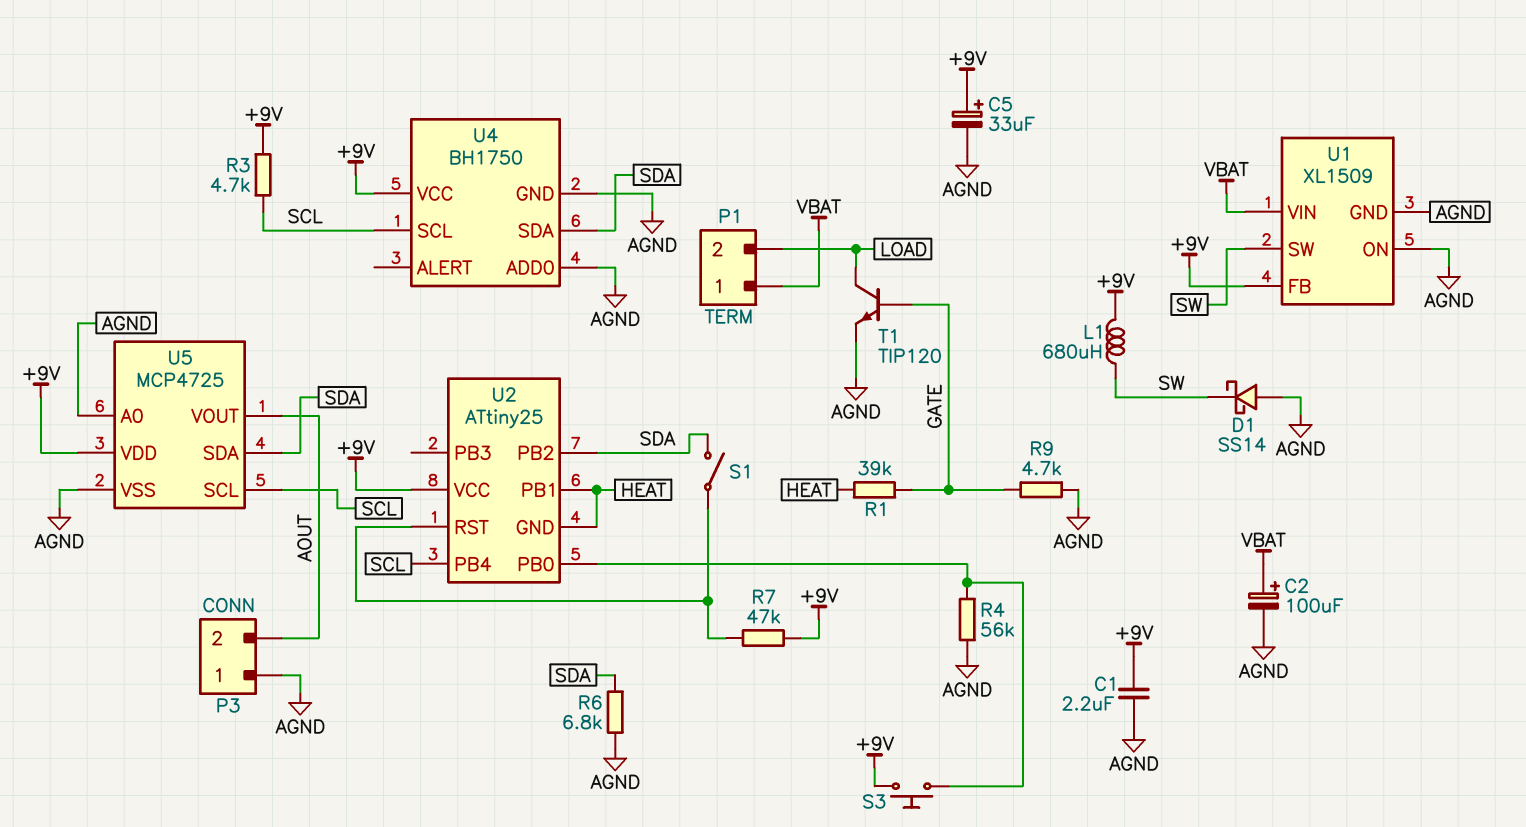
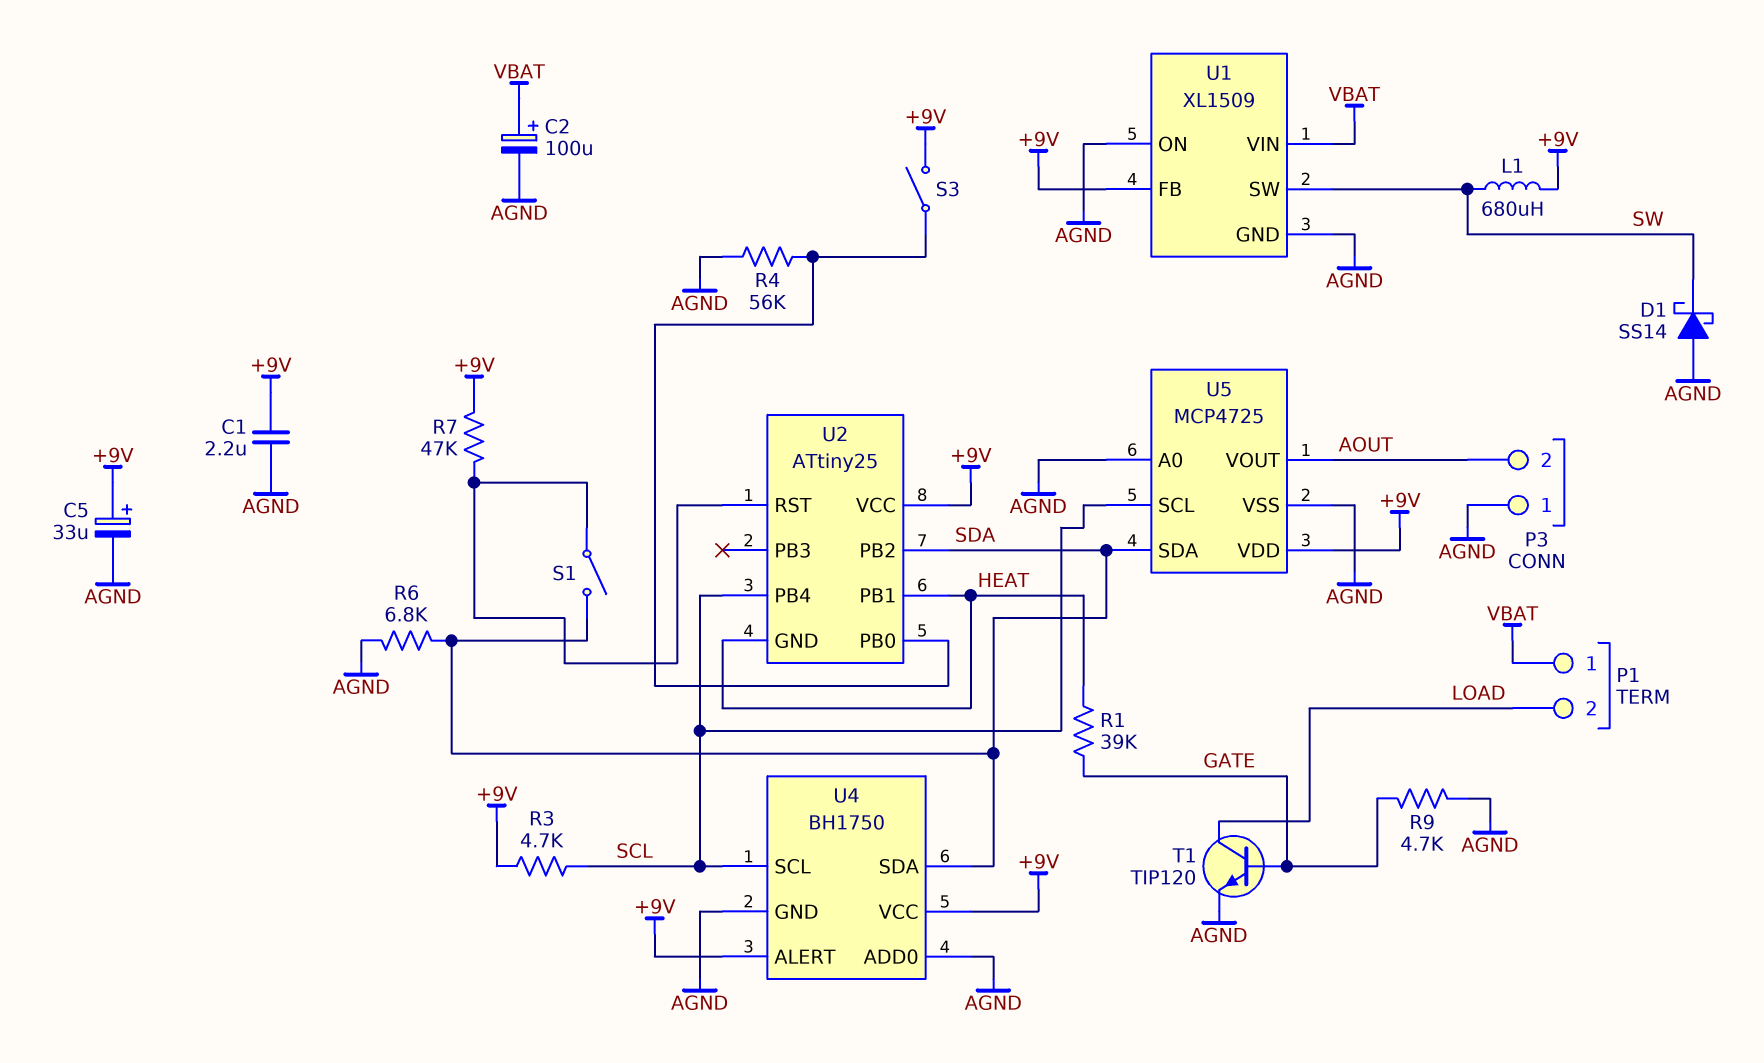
S3: button (+9V, U2/PB0) -> switch (+9V, U2/PB0)
U4 pin ALERT: none -> +9V

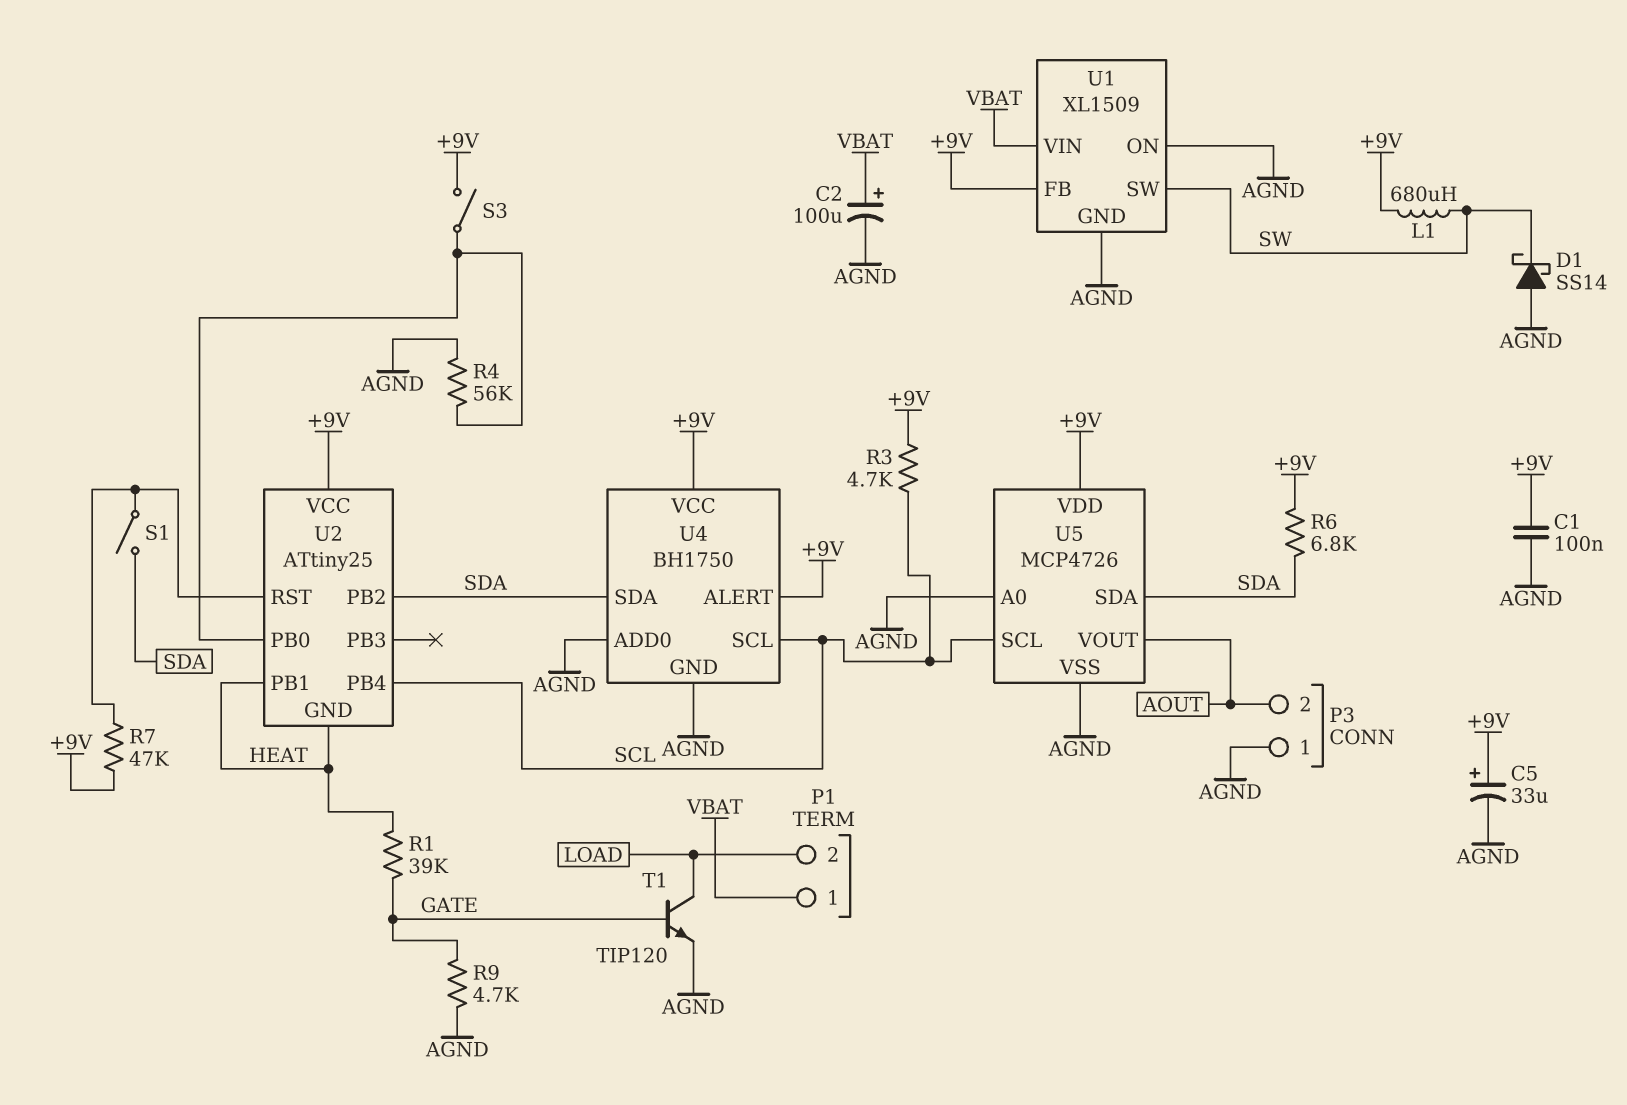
C1: 2.2uF (+9V, AGND) -> 100nF (+9V, AGND)
R6: 6.8k (AGND, SDA) -> 6.8k (+9V, SDA)
U5: MCP4725 -> MCP4726

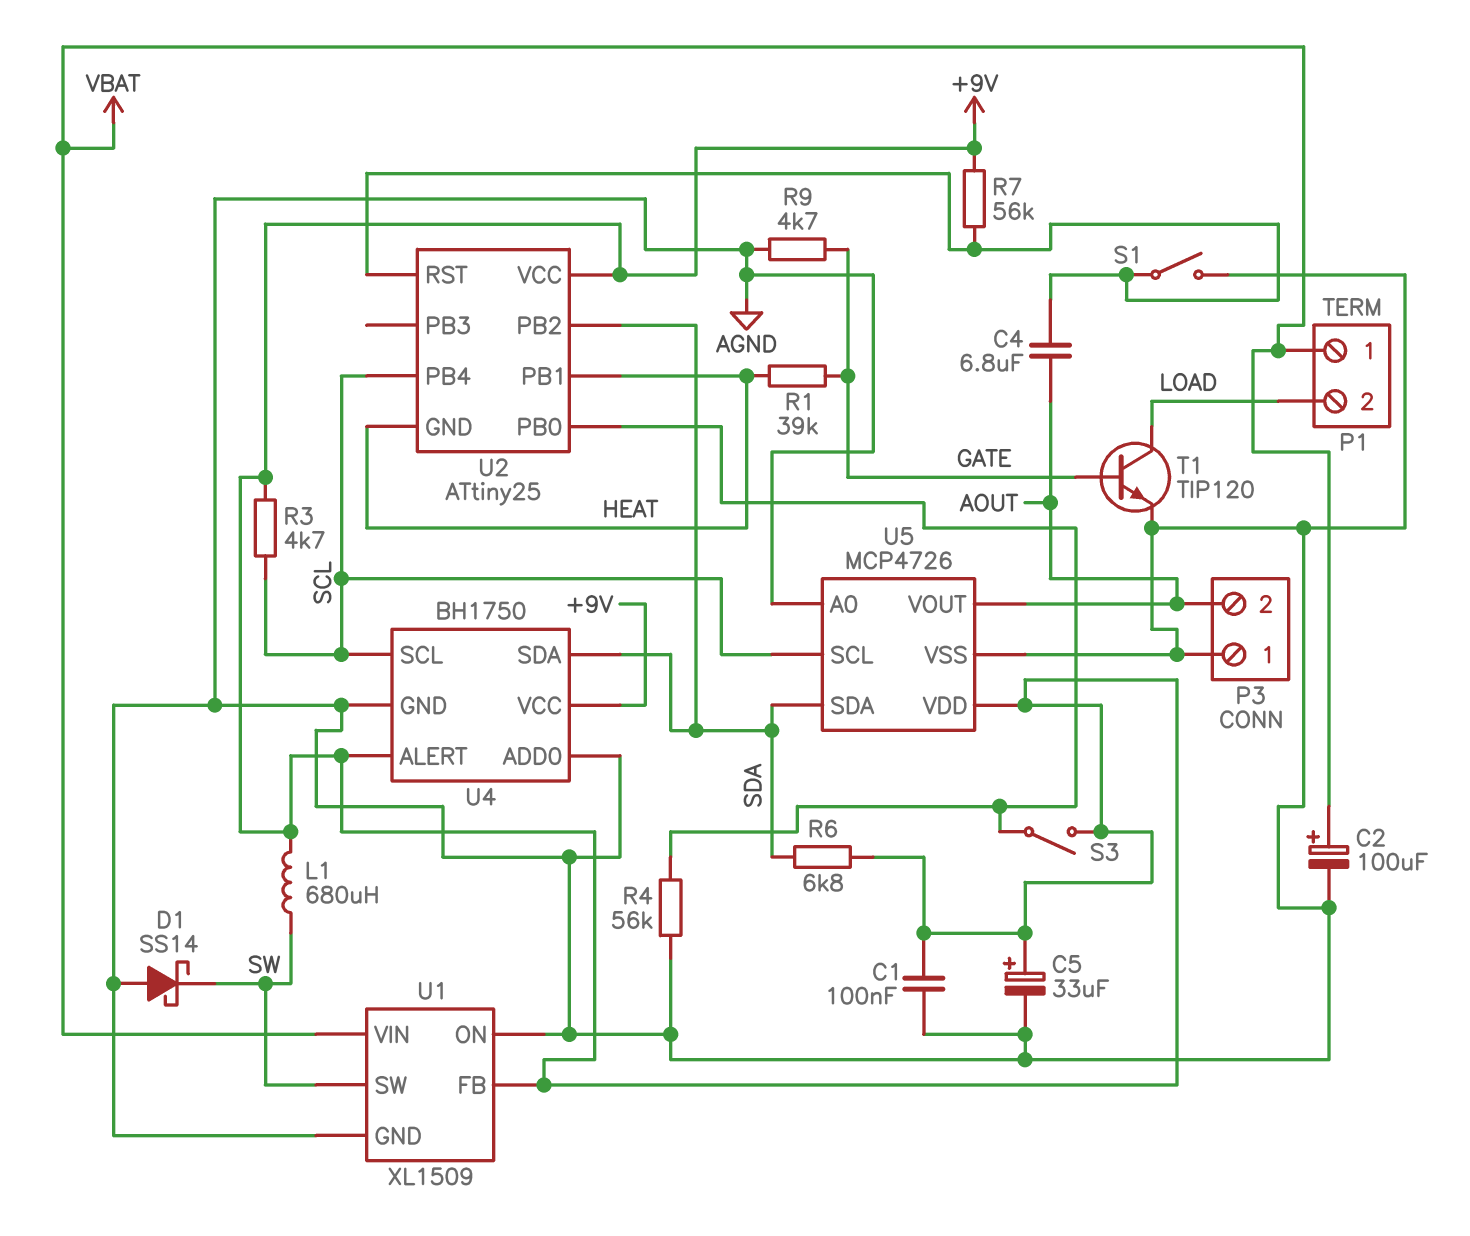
C4: none -> 6.8uF (AOUT, U2/RST)
R7: 47k (+9V, U2/RST) -> 56k (+9V, U2/RST)
S1: switch (SDA, U2/RST) -> switch (AGND, U2/RST)

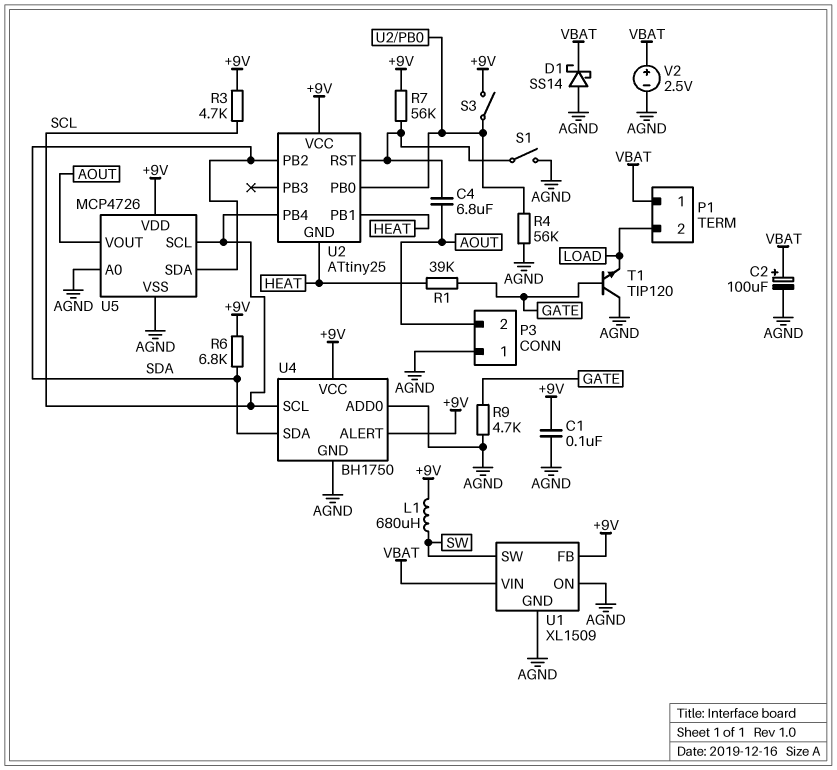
C5: 33uF (plus +9V, minus AGND) -> none
D1: schottky SS14 (A AGND, K SW) -> schottky SS14 (A AGND, K VBAT)
T1: NPN TIP120 (B GATE, C LOAD, E AGND) -> NPN TIP120 (B GATE, C AGND, E LOAD)
V2: none -> 2.5V (plus VBAT, minus AGND)

